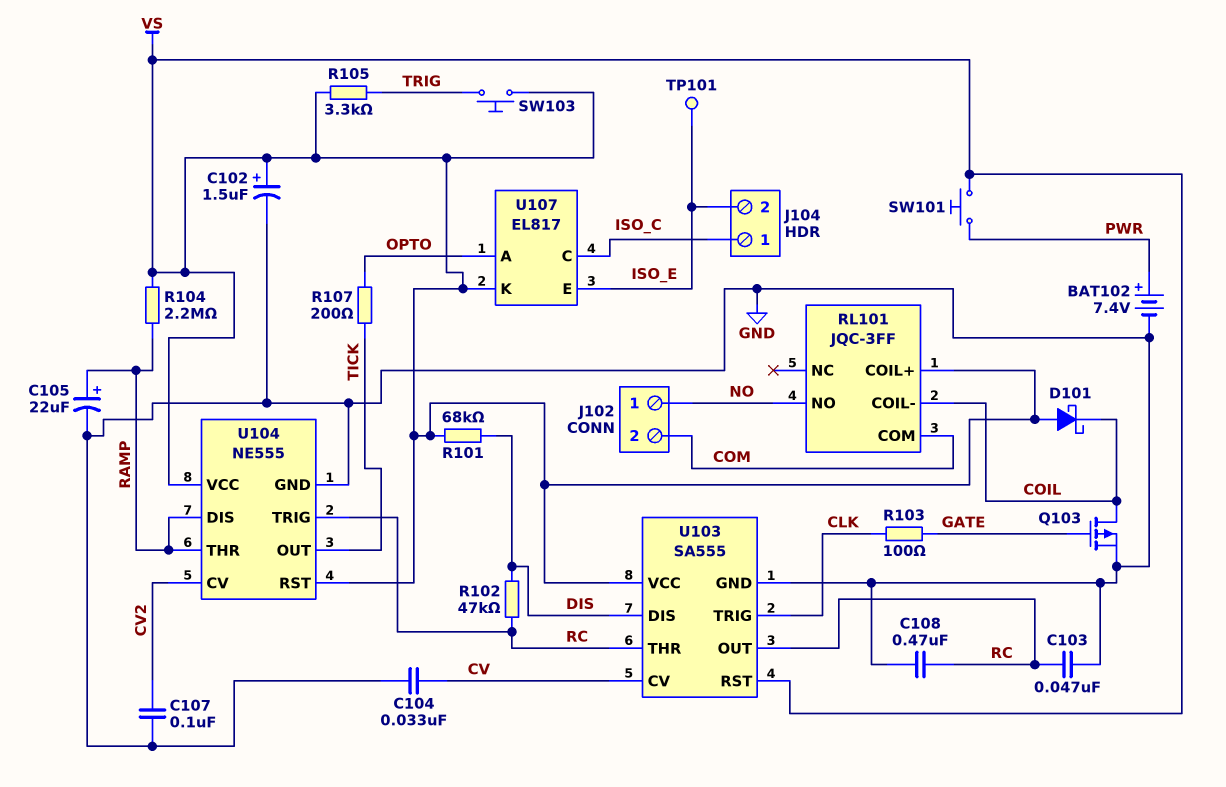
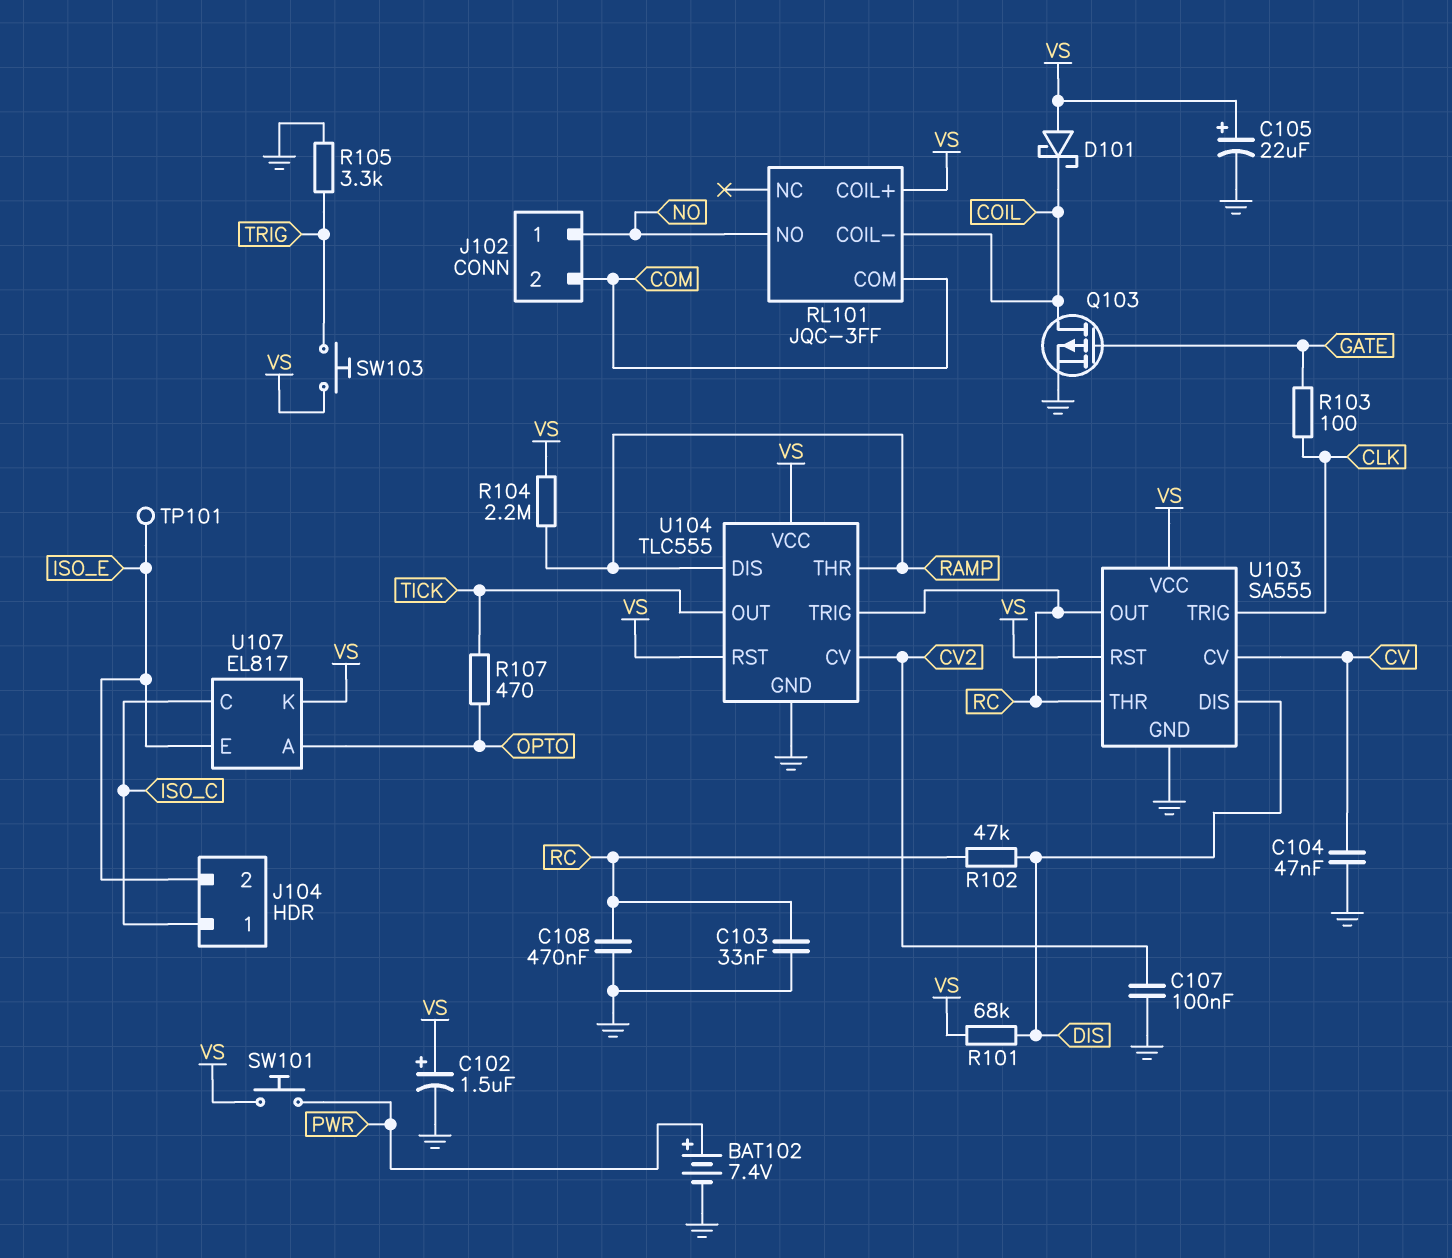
C103: 47nF (GND, RC) -> 33nF (GND, RC)
C104: 33nF (CV, GND) -> 47nF (CV, GND)
C105: 22uF (plus RAMP, minus GND) -> 22uF (plus VS, minus GND)
R105: 3.3k (TRIG, VS) -> 3.3k (GND, TRIG)
R107: 200 (OPTO, TICK) -> 470 (OPTO, TICK)
U104: NE555 -> TLC555

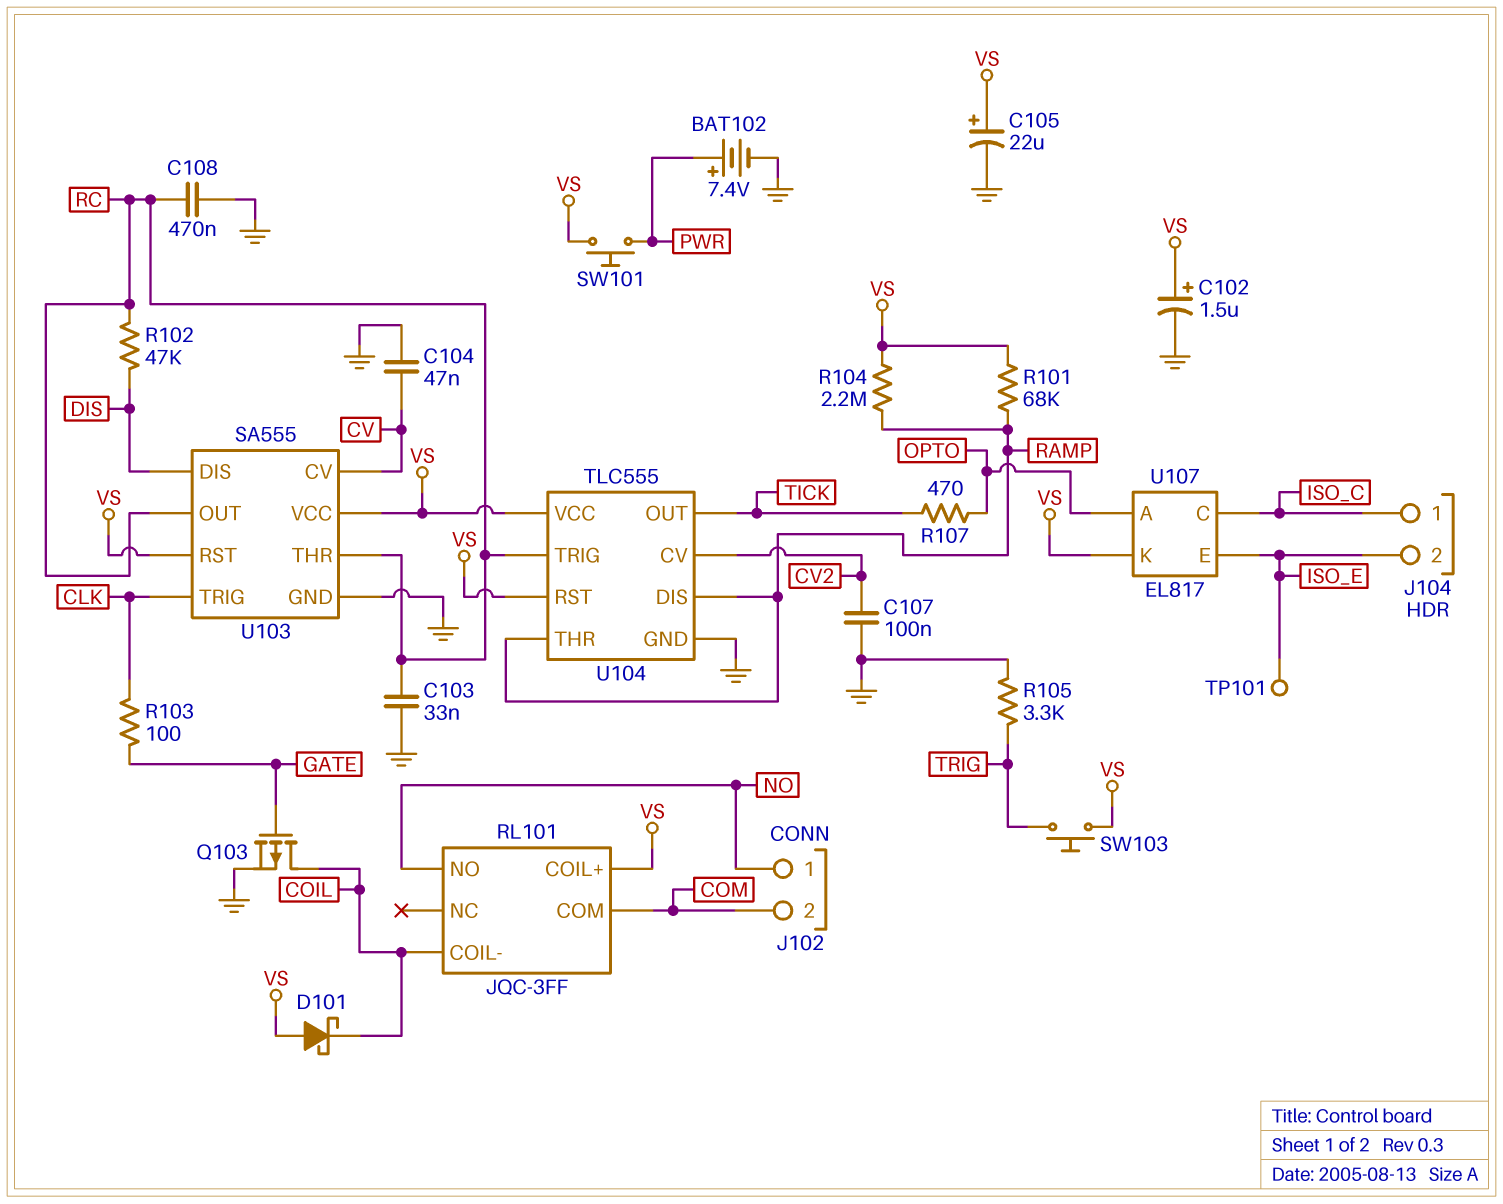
R101: 68k (DIS, VS) -> 68k (RAMP, VS)

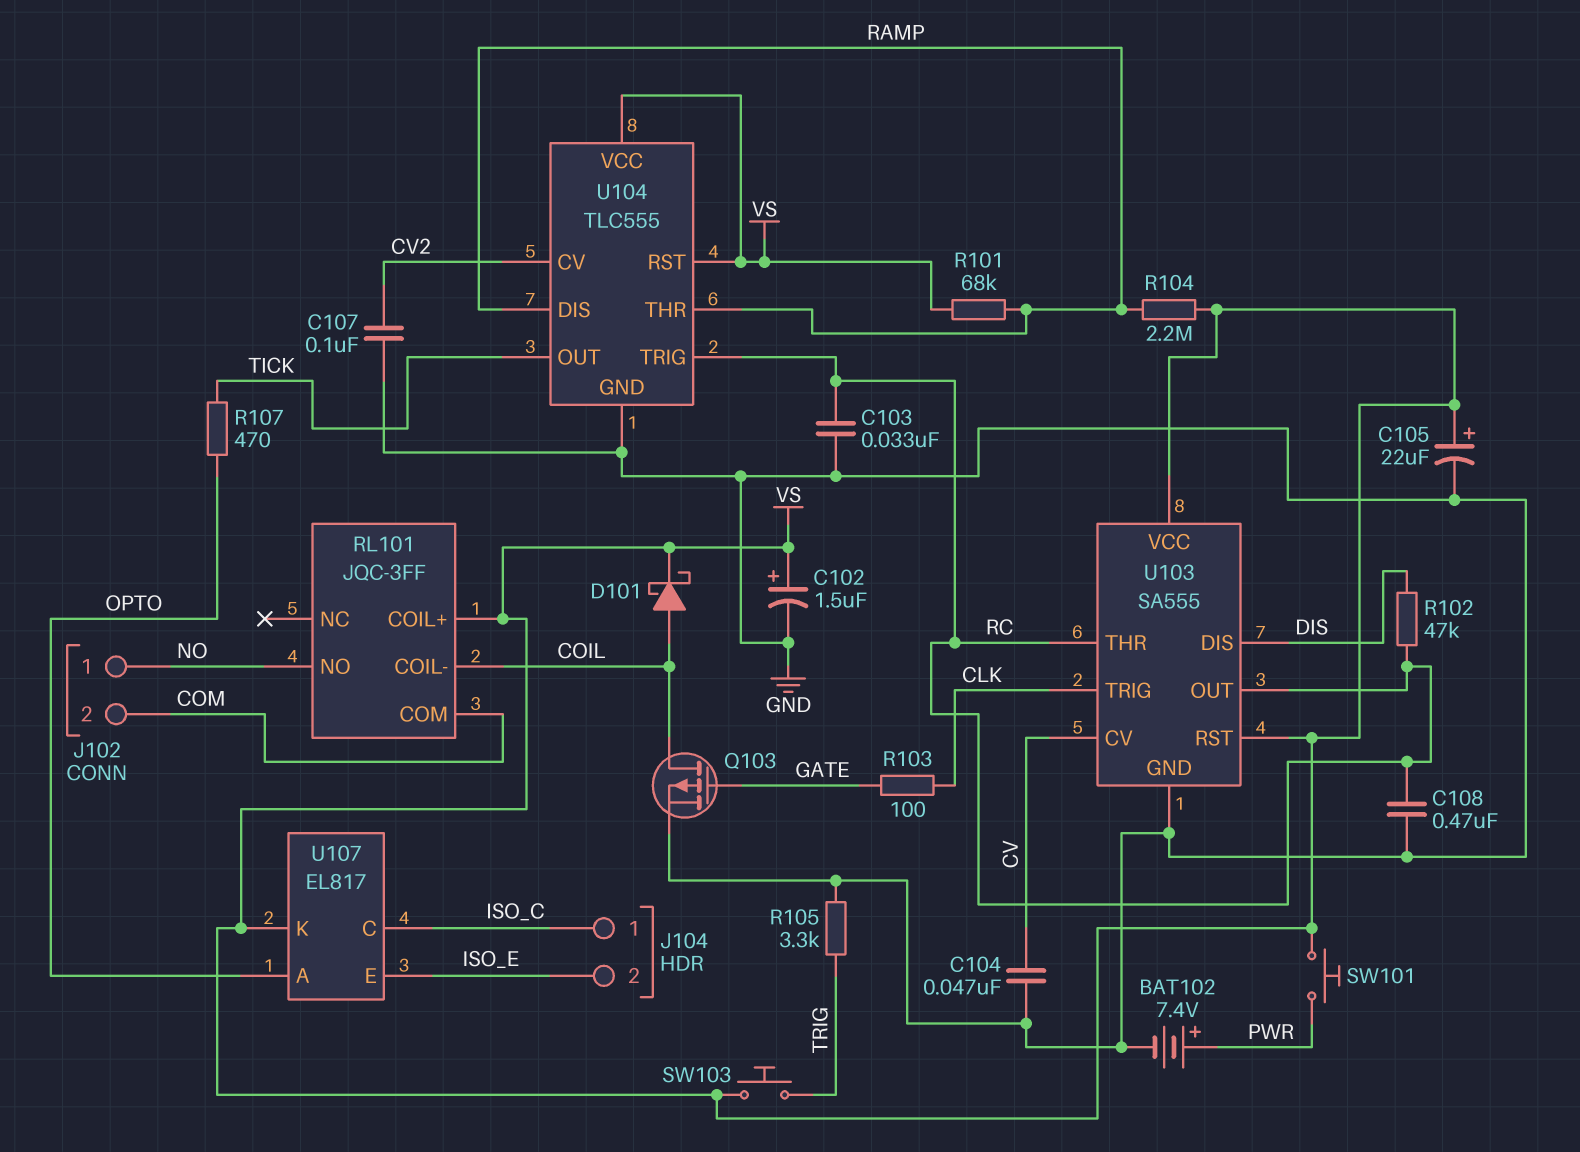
D101: schottky (A VS, K COIL) -> schottky (A COIL, K VS)
TP101: test point (ISO_E) -> none

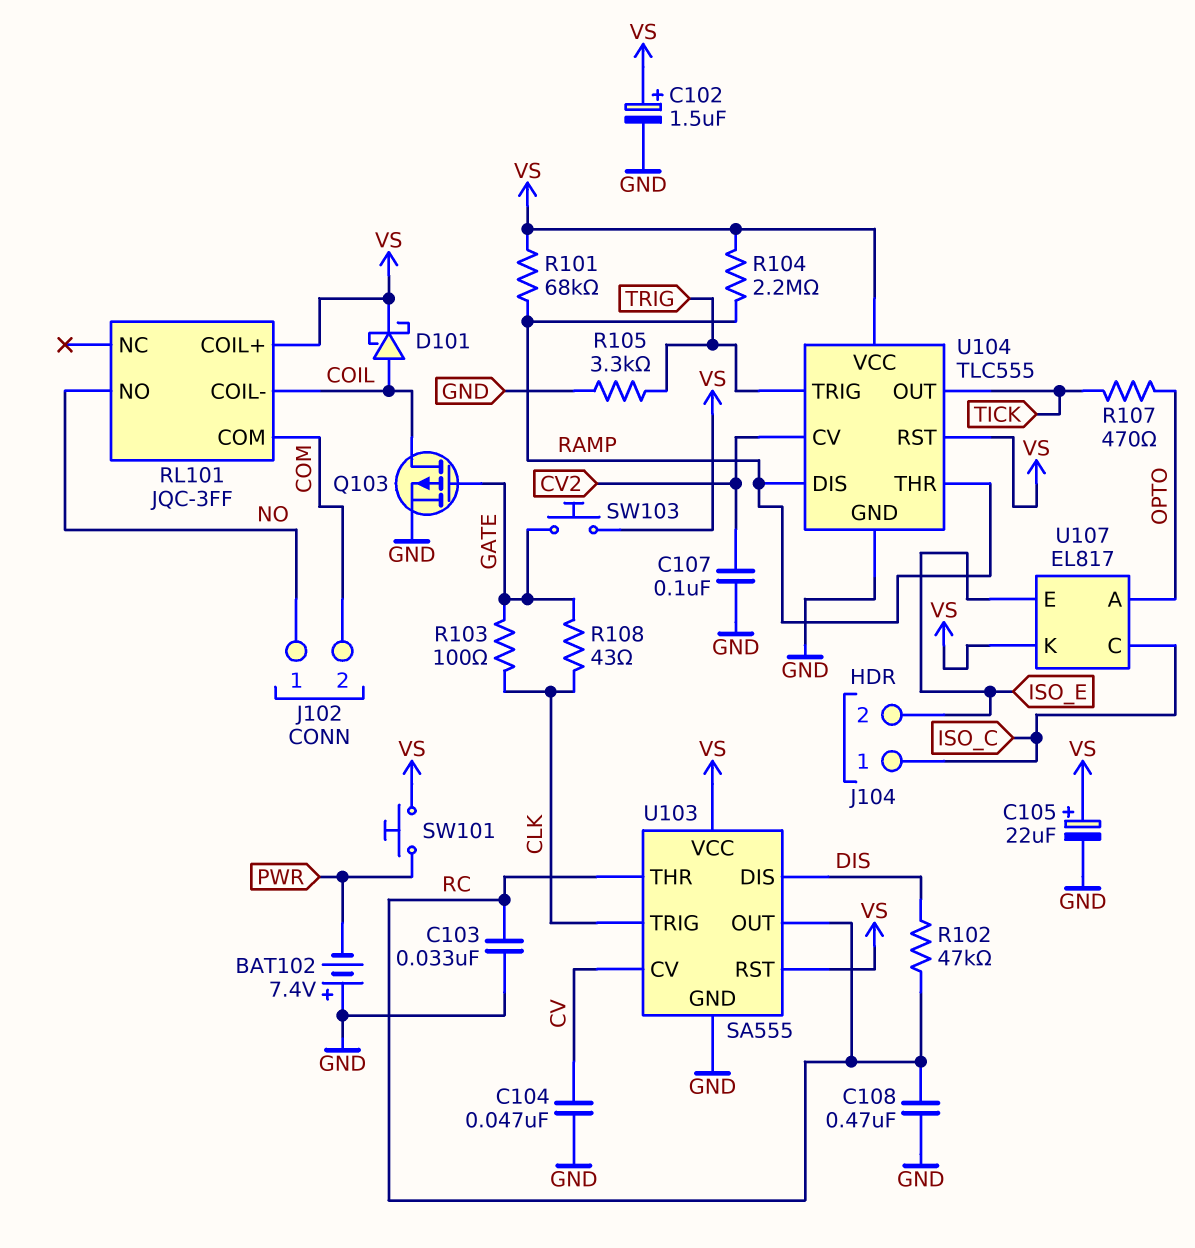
BAT102: 7.4V (plus PWR, minus GND) -> 7.4V (plus GND, minus PWR)
R108: none -> 43 (CLK, GATE)
SW103: button (TRIG, VS) -> button (GATE, VS)
U104 pin TRIG: RC -> TRIG

